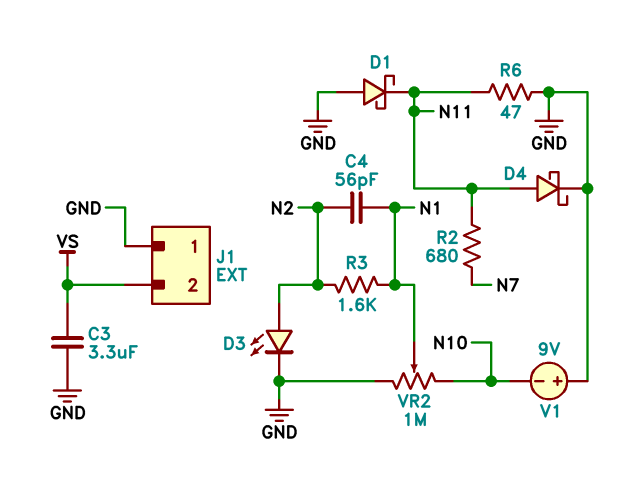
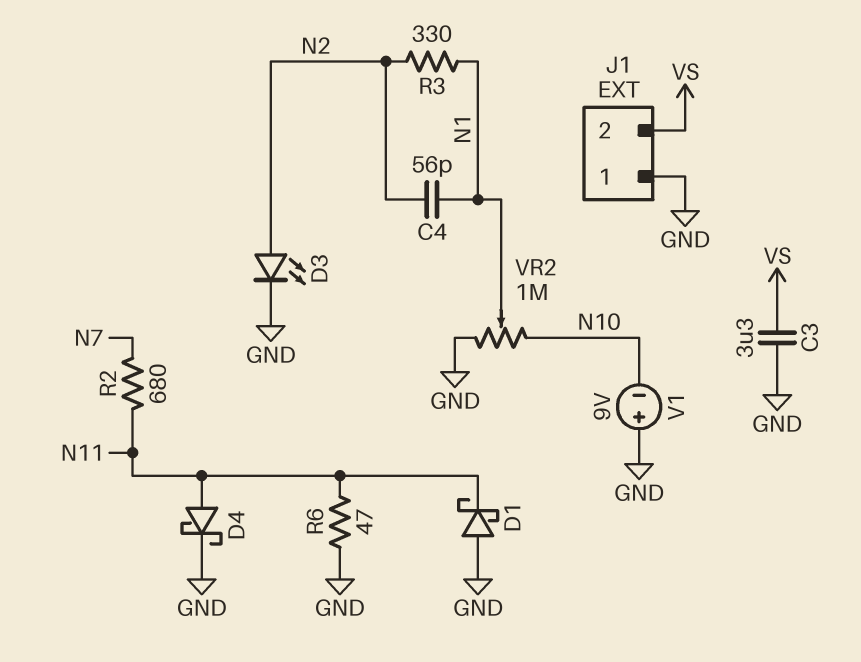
R3: 1.6k (N1, N2) -> 330 (N1, N2)

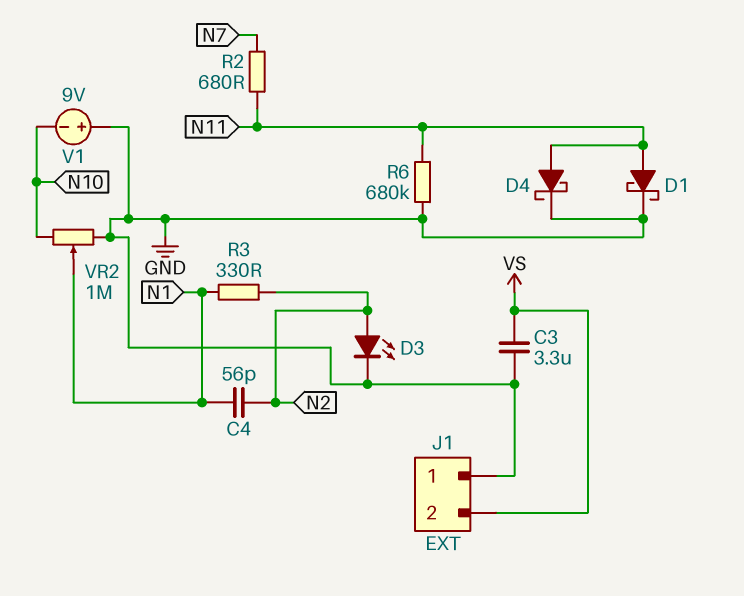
D1: schottky (A GND, K N11) -> schottky (A N11, K GND)
R6: 47 (GND, N11) -> 680k (GND, N11)

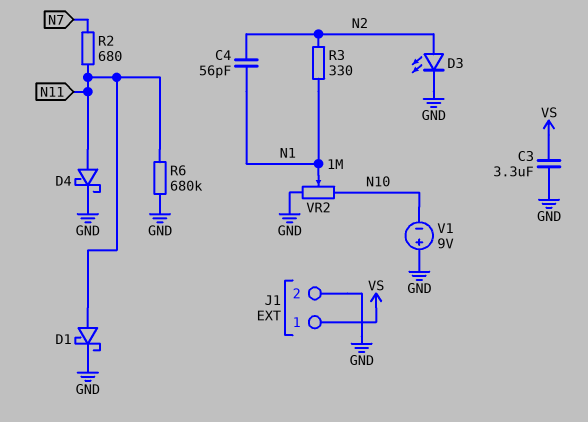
J1 pin 1: GND -> VS
J1 pin 2: VS -> GND

